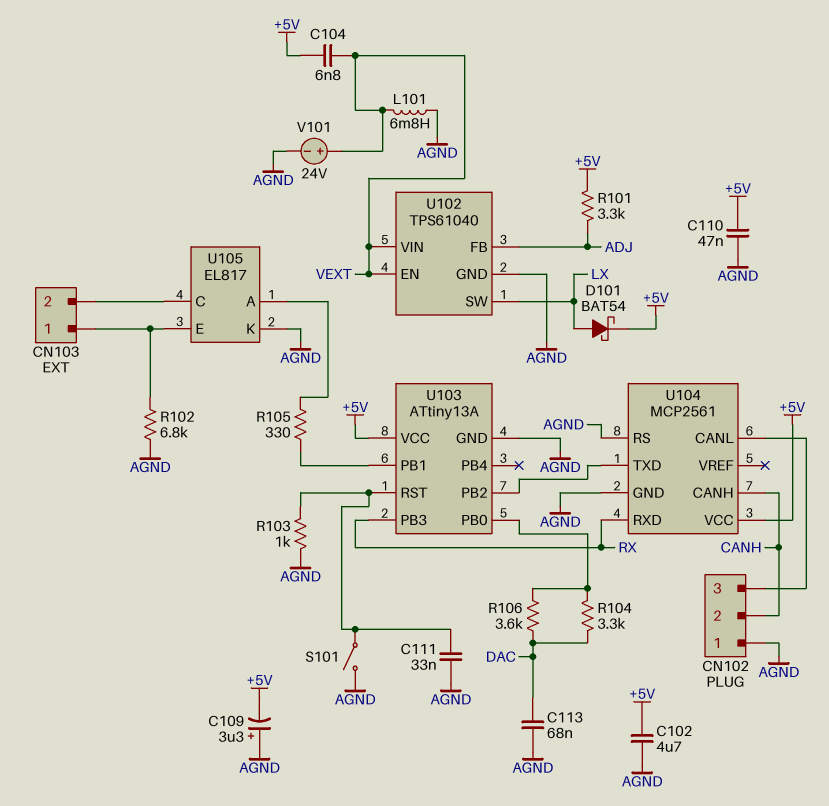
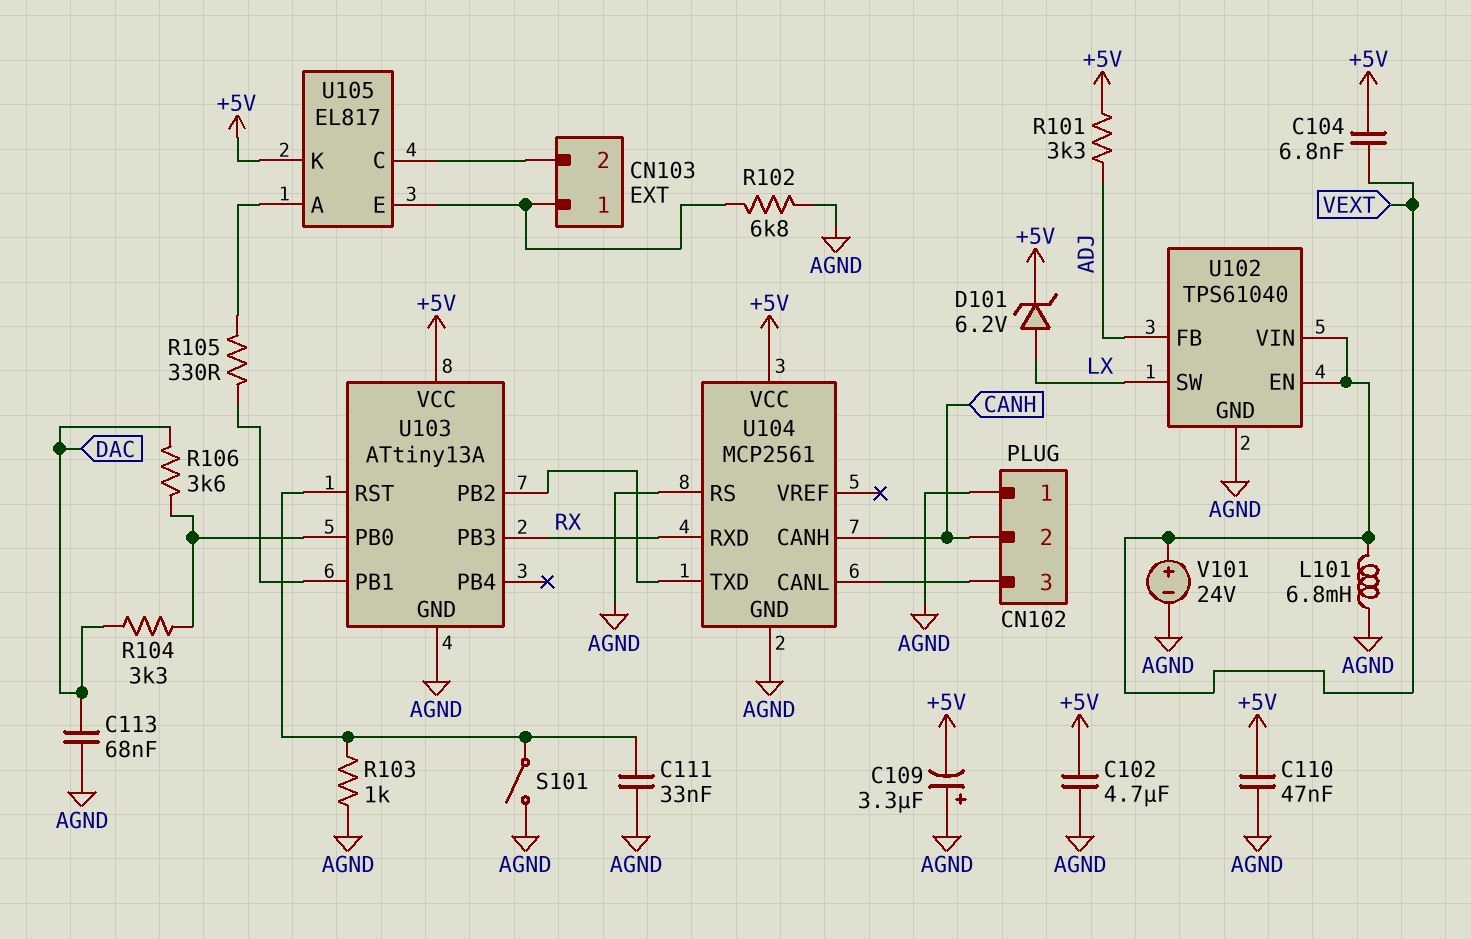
D101: schottky BAT54 (A LX, K +5V) -> zener 6.2V (A LX, K +5V)
U105 pin K: AGND -> +5V

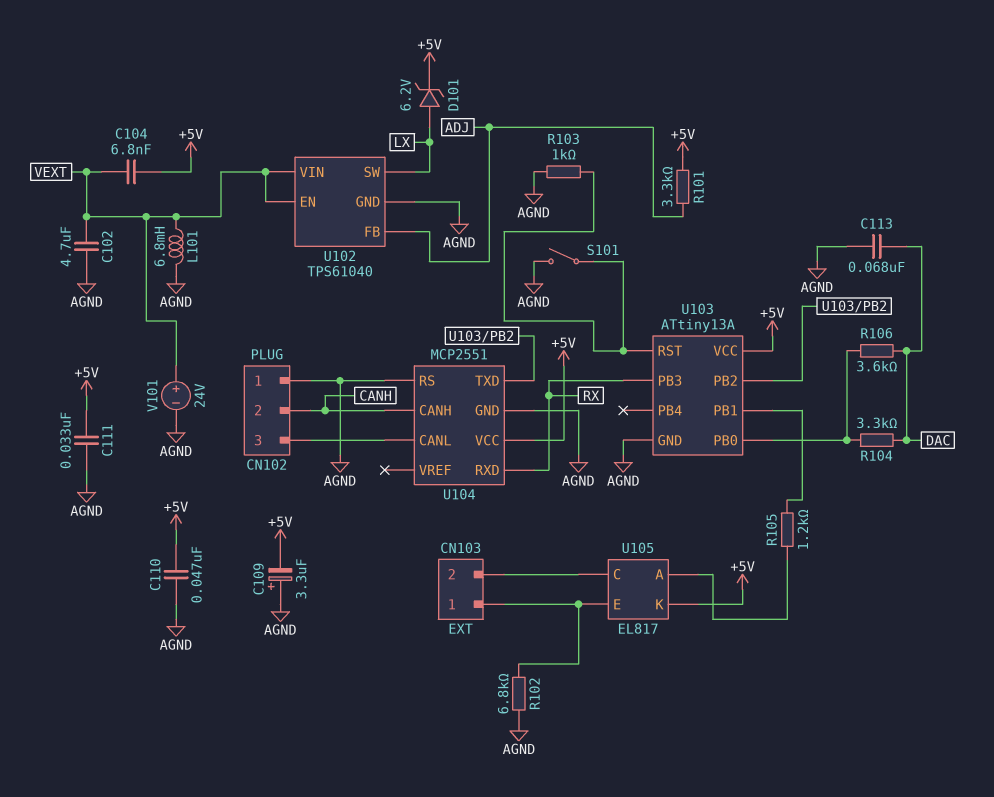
C102: 4.7uF (+5V, AGND) -> 4.7uF (AGND, VEXT)
C111: 33nF (AGND, U103/RST) -> 33nF (+5V, AGND)
R105: 330 (U103/PB1, U105/A) -> 1.2k (U103/PB1, U105/A)
U104: MCP2561 -> MCP2551

